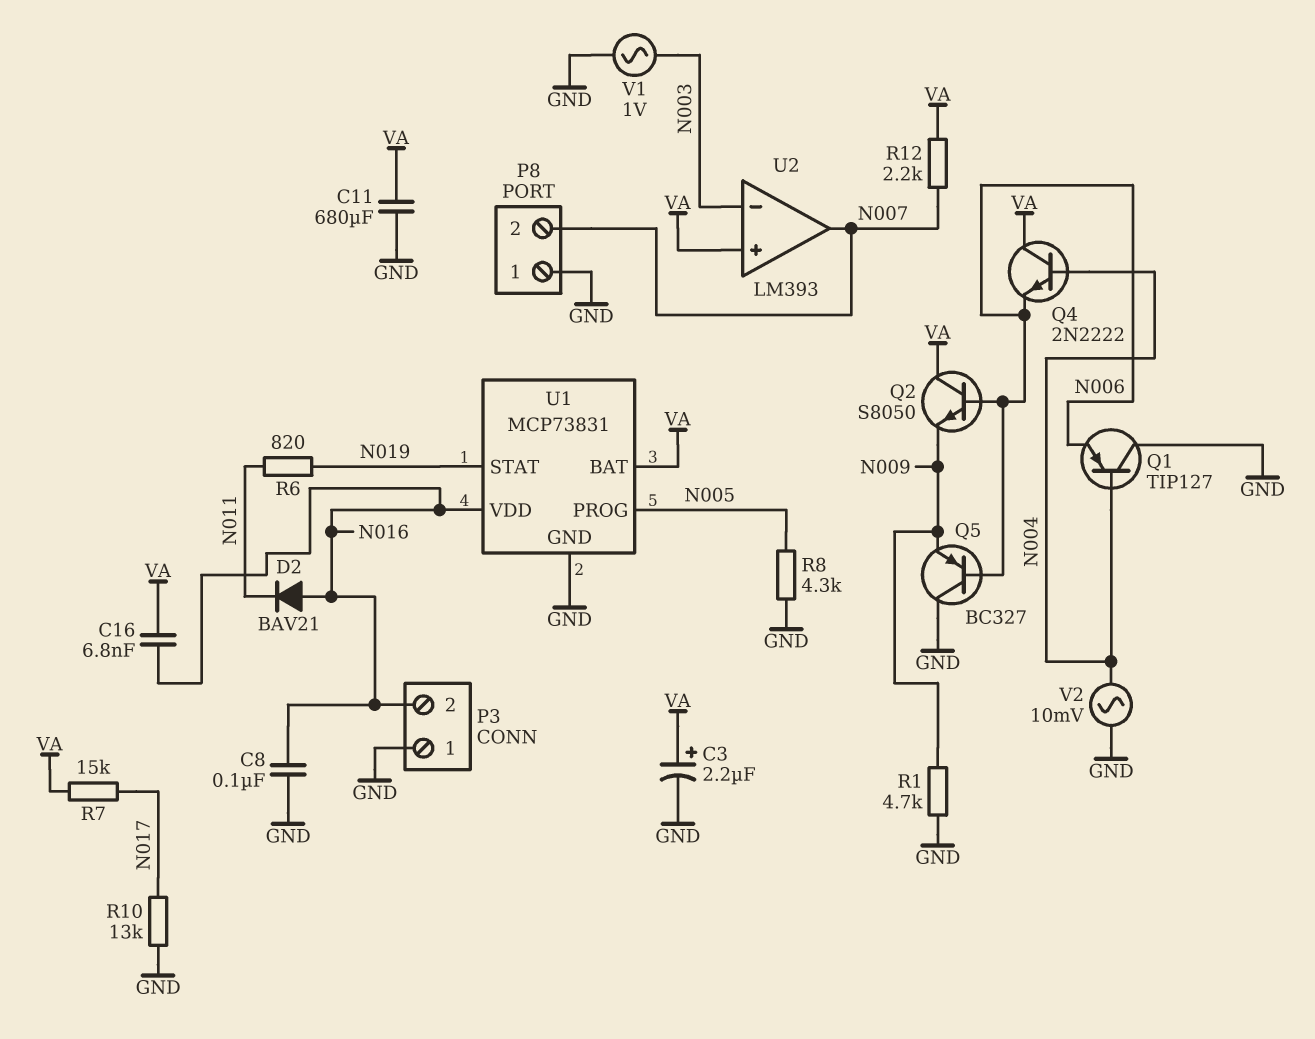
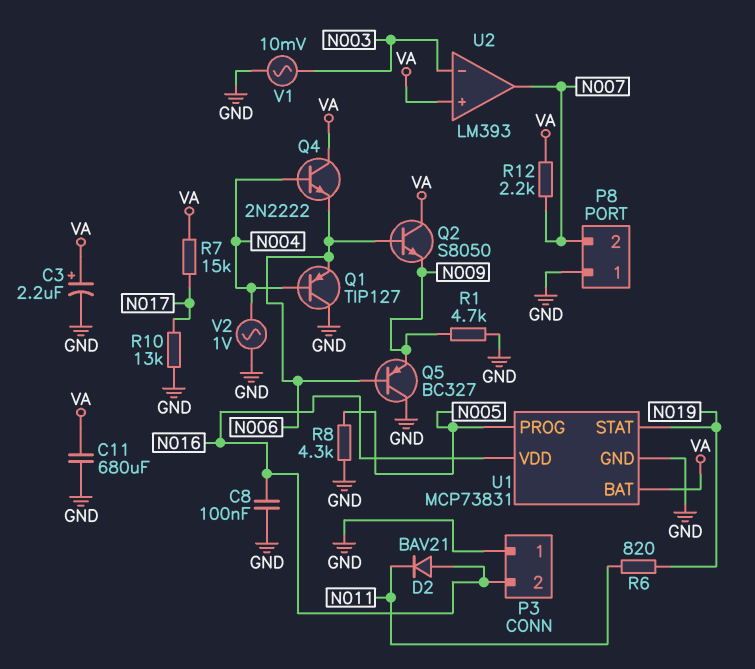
C16: 6.8nF (N016, VA) -> none
V1: AC 1V (GND, N003) -> AC 10mV (GND, N003)
V2: AC 10mV (GND, N004) -> AC 1V (GND, N004)

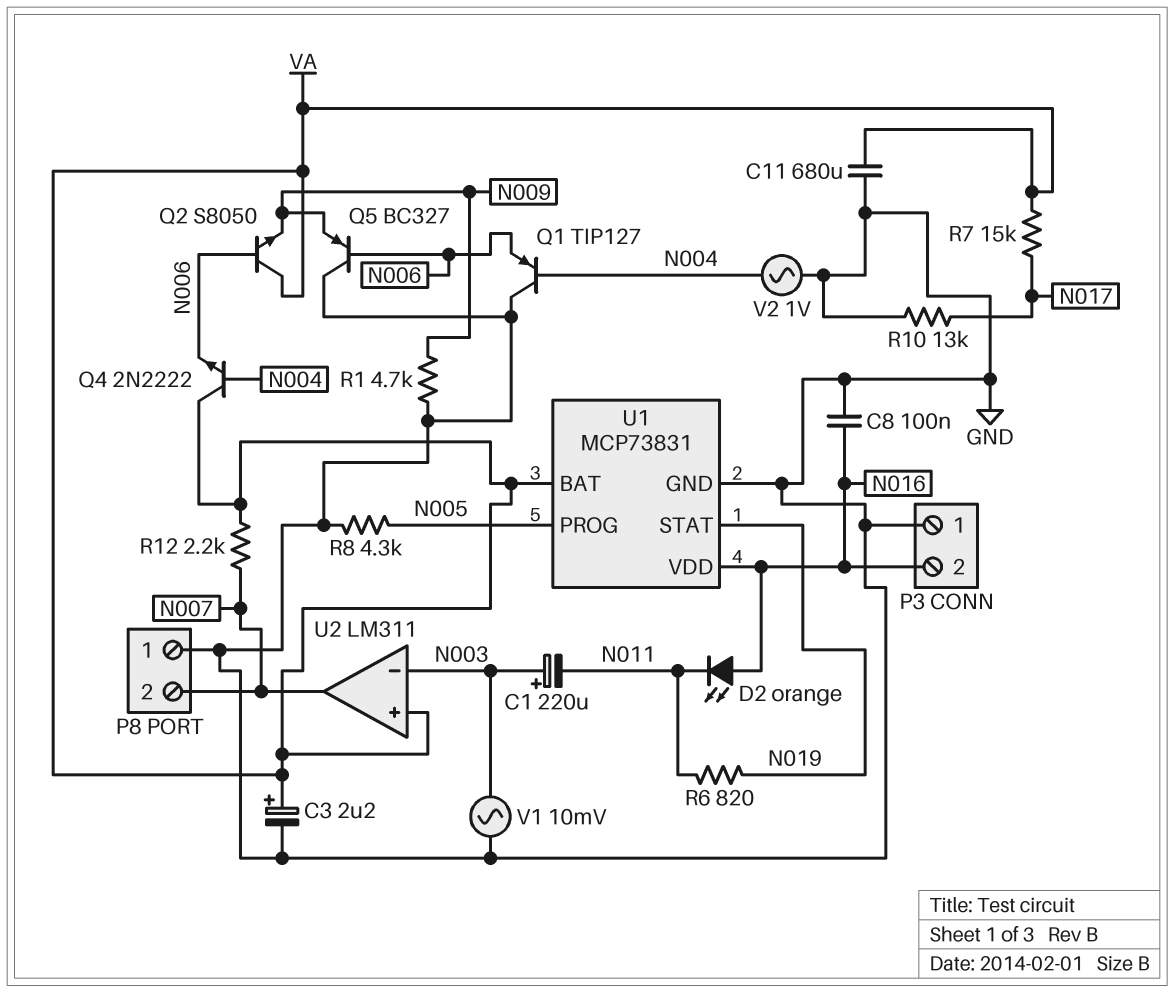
C1: none -> 220uF (plus N003, minus N011)
D2: diode BAV21 (A N016, K N011) -> LED orange (A N016, K N011)
U2: LM393 -> LM311

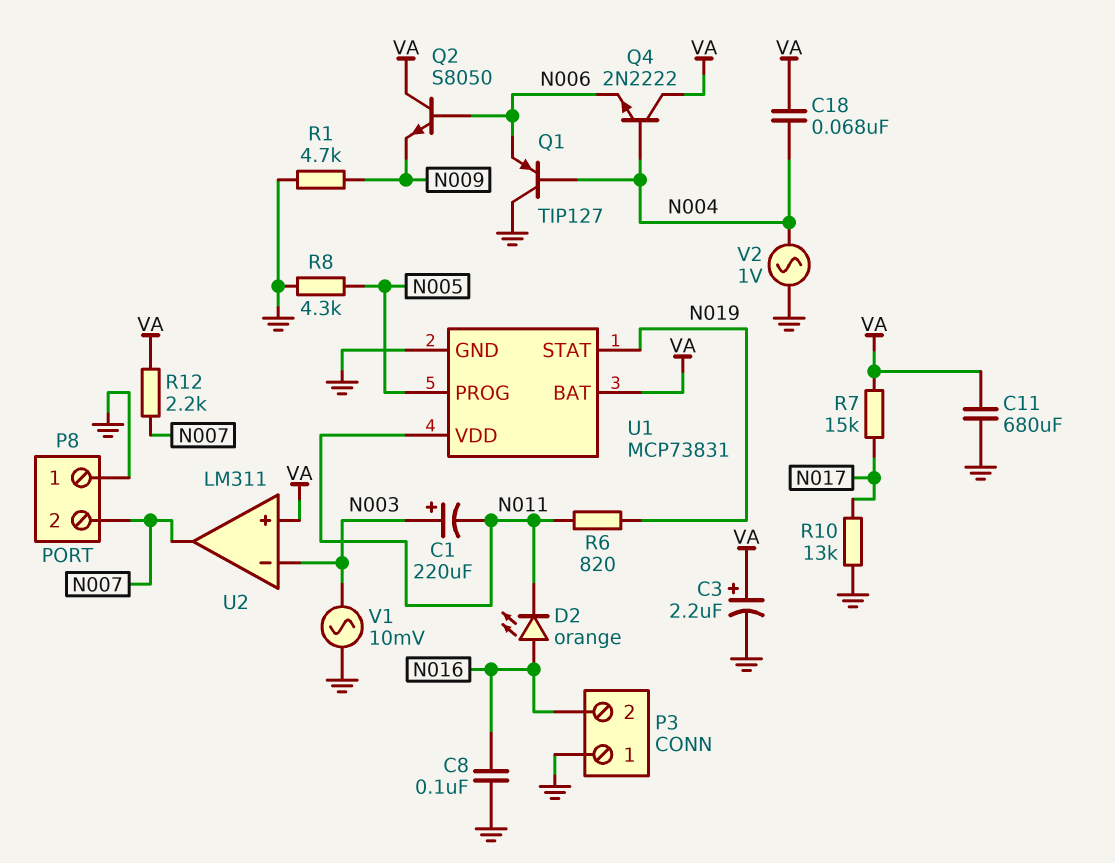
C18: none -> 68nF (N004, VA)
Q5: PNP BC327 (B N006, C GND, E N009) -> none
U1 pin VDD: N016 -> N011

